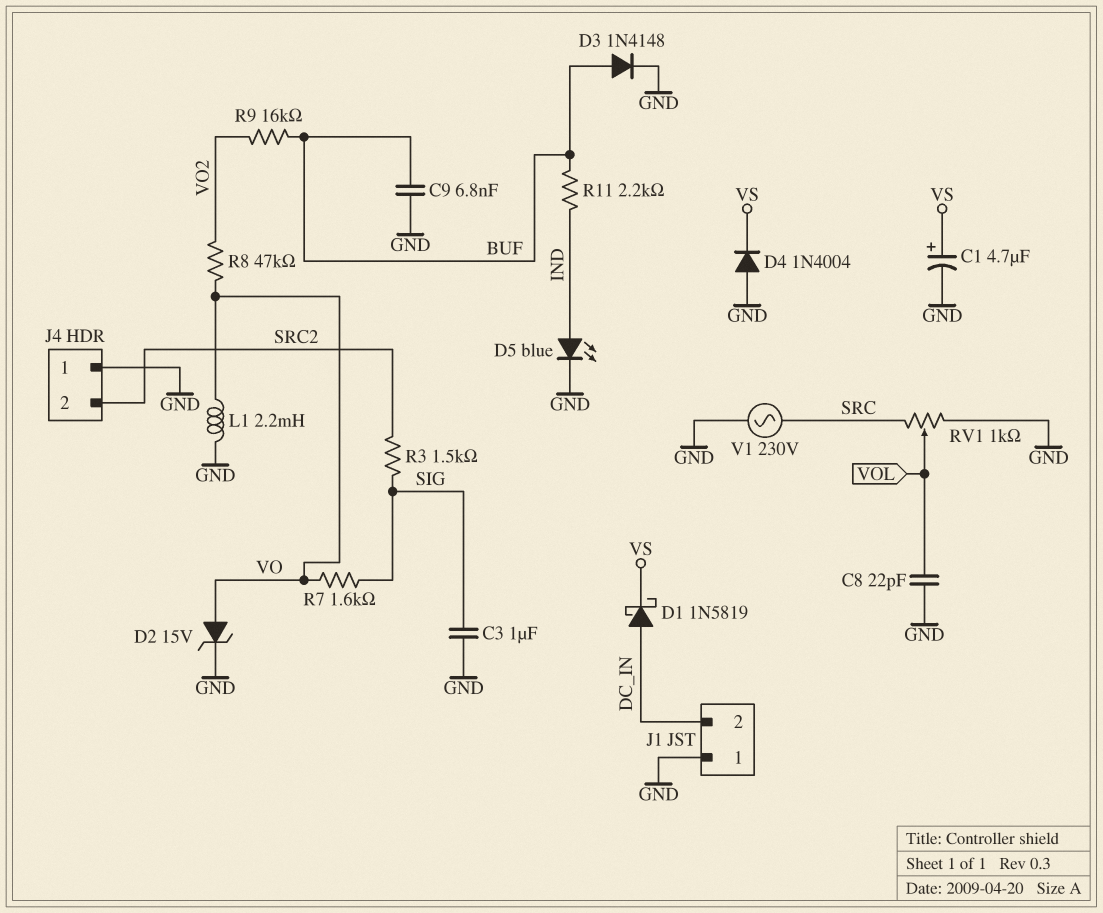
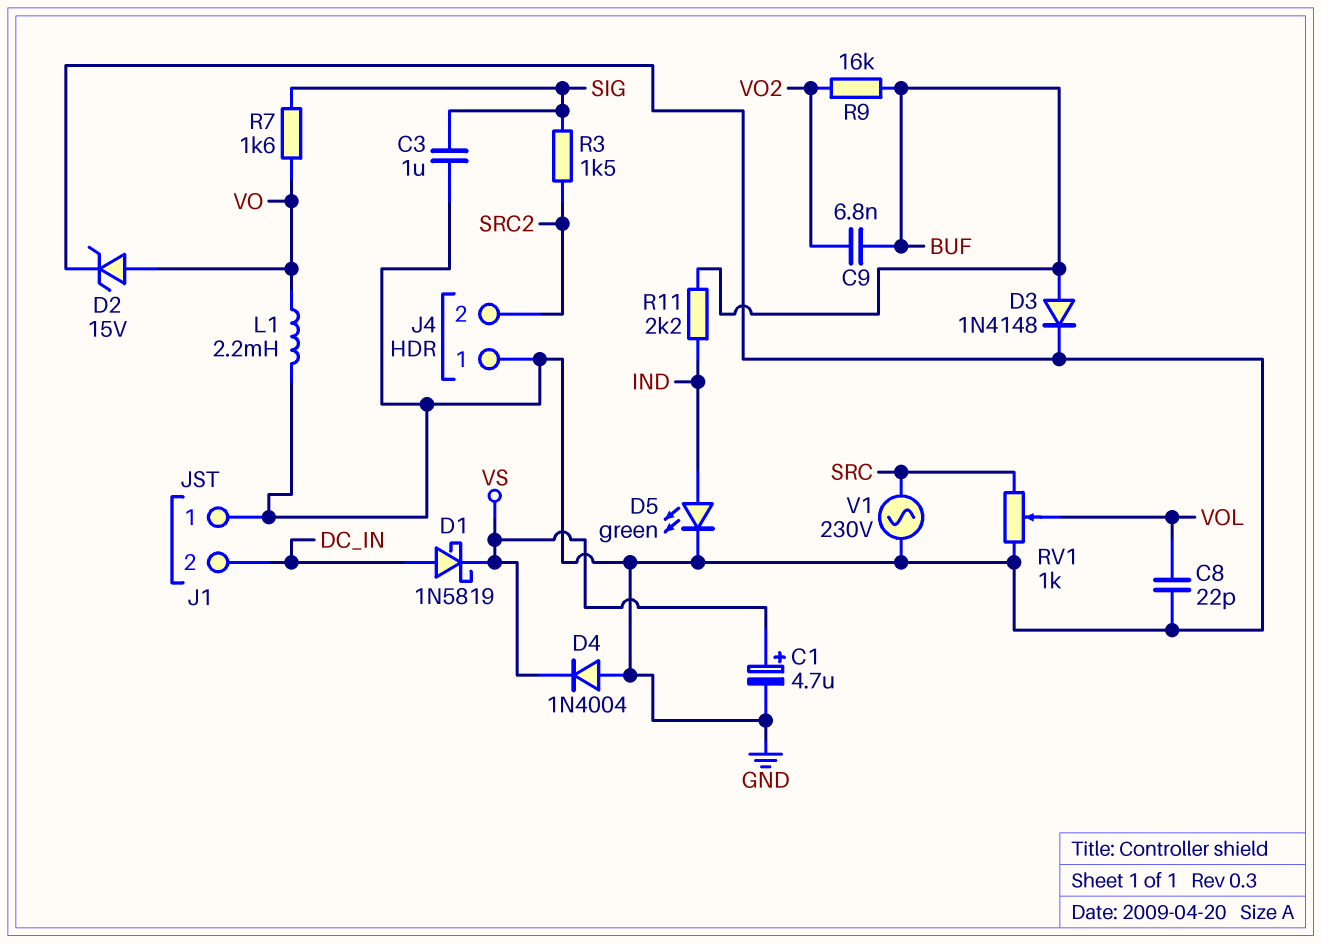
C9: 6.8nF (BUF, GND) -> 6.8nF (BUF, VO2)
D5: LED blue (A IND, K GND) -> LED green (A IND, K GND)
R8: 47k (VO, VO2) -> none

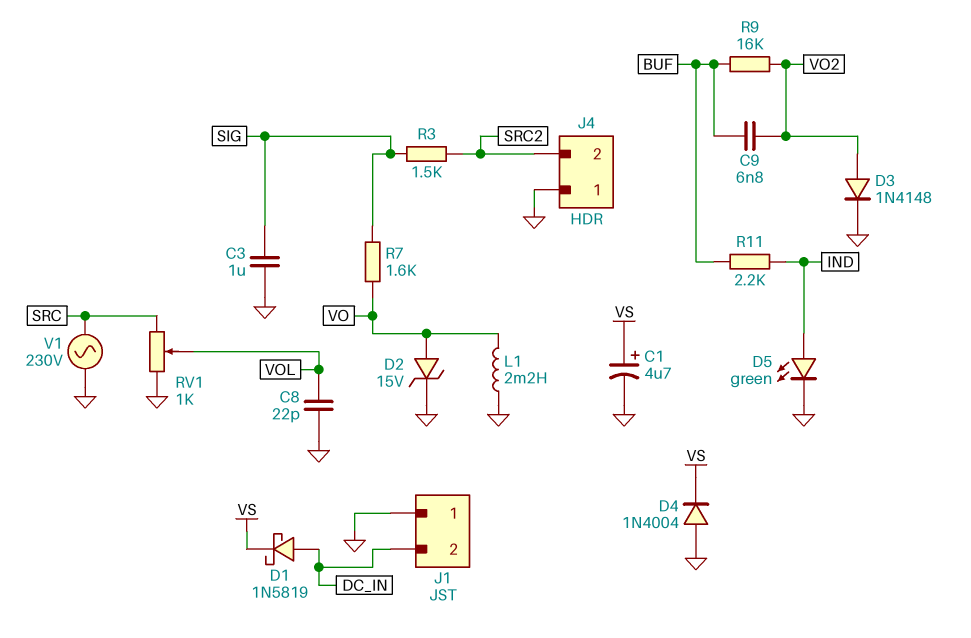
D3: diode 1N4148 (A BUF, K GND) -> diode 1N4148 (A VO2, K GND)

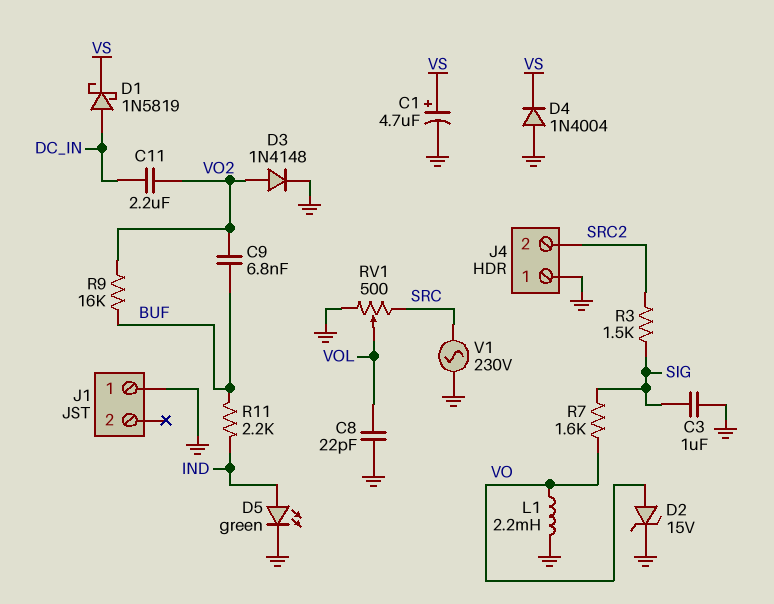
C11: none -> 2.2uF (DC_IN, VO2)
J1 pin 2: DC_IN -> none
RV1: 1k (GND, SRC, wiper VOL) -> 500 (GND, SRC, wiper VOL)

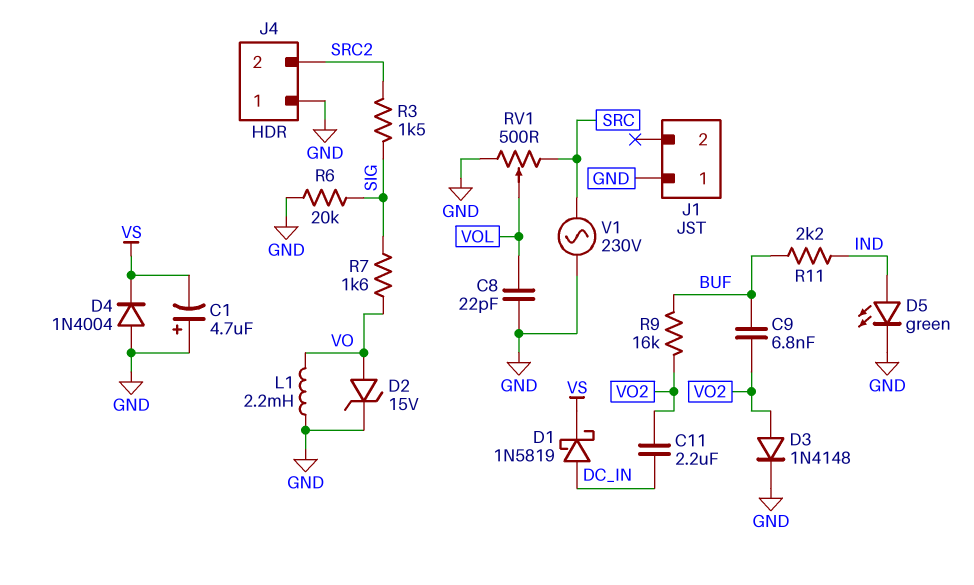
C1: 4.7uF (plus VS, minus GND) -> 4.7uF (plus GND, minus VS)
C3: 1uF (GND, SIG) -> none
R6: none -> 20k (GND, SIG)

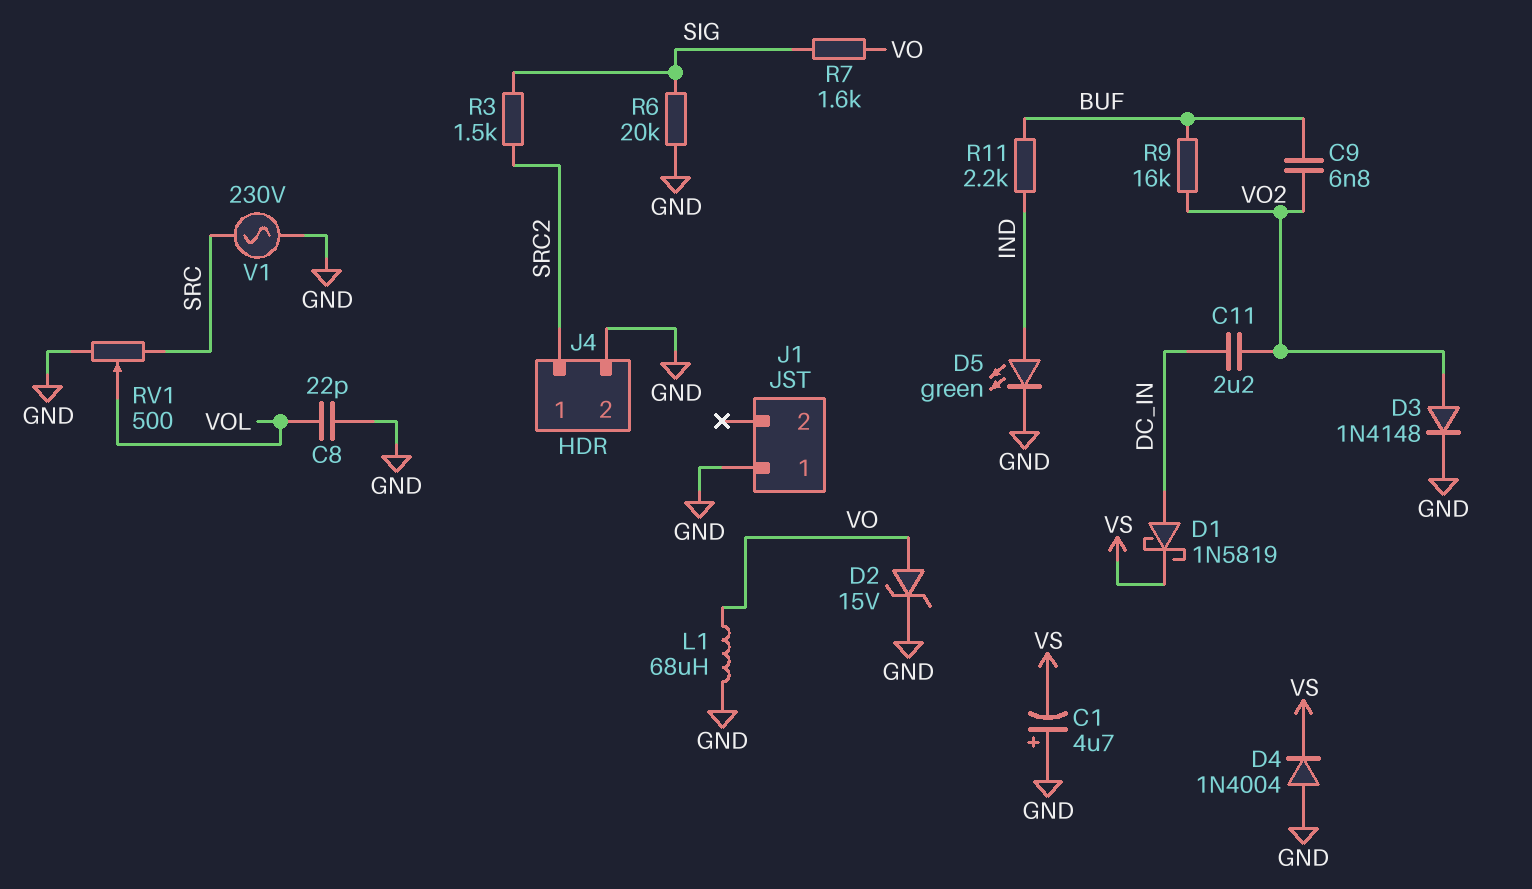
J4 pin 1: GND -> SRC2
J4 pin 2: SRC2 -> GND
L1: 2.2mH (GND, VO) -> 68uH (GND, VO)

